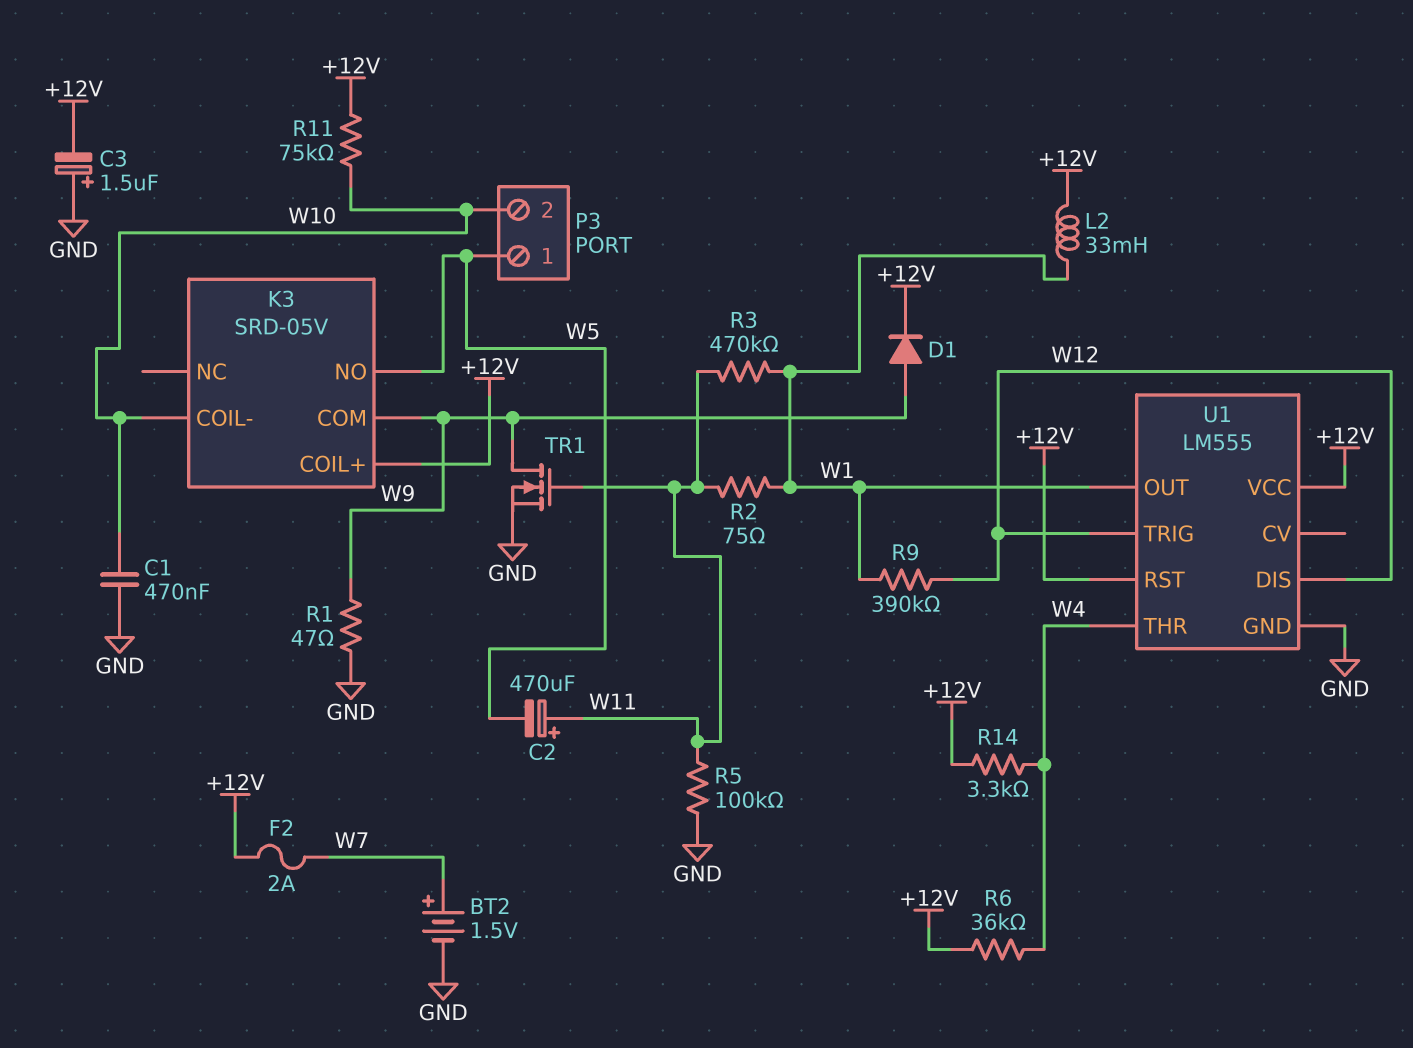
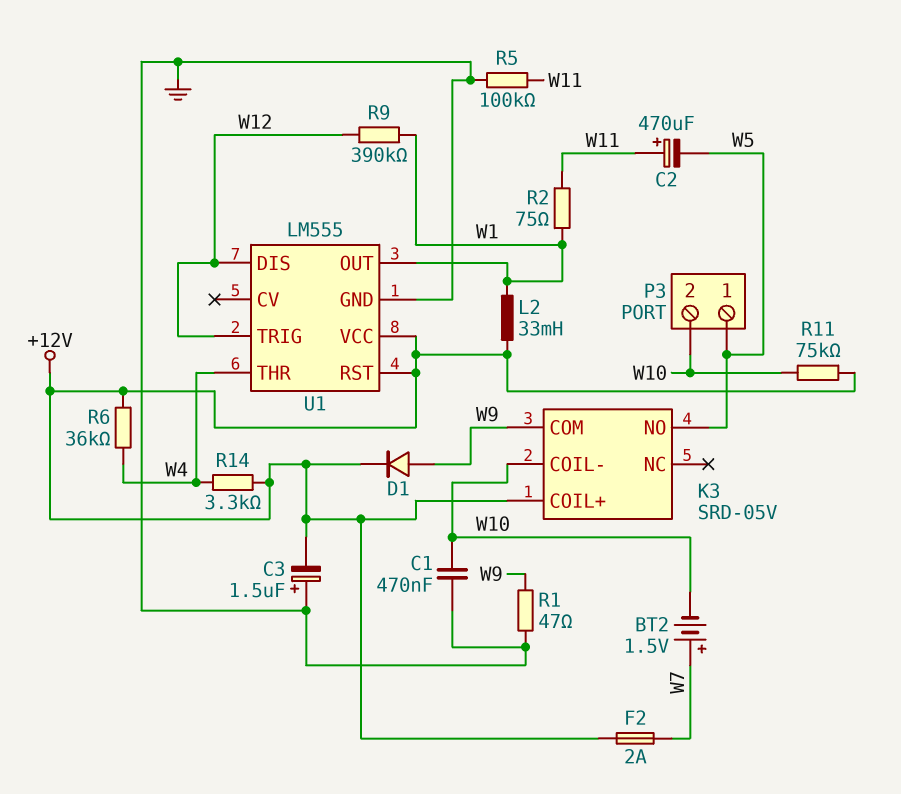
BT2: 1.5V (plus W7, minus GND) -> 1.5V (plus W7, minus W10)
R3: 470k (W1, W11) -> none
TR1: NMOS (G W11, D W9, S GND) -> none

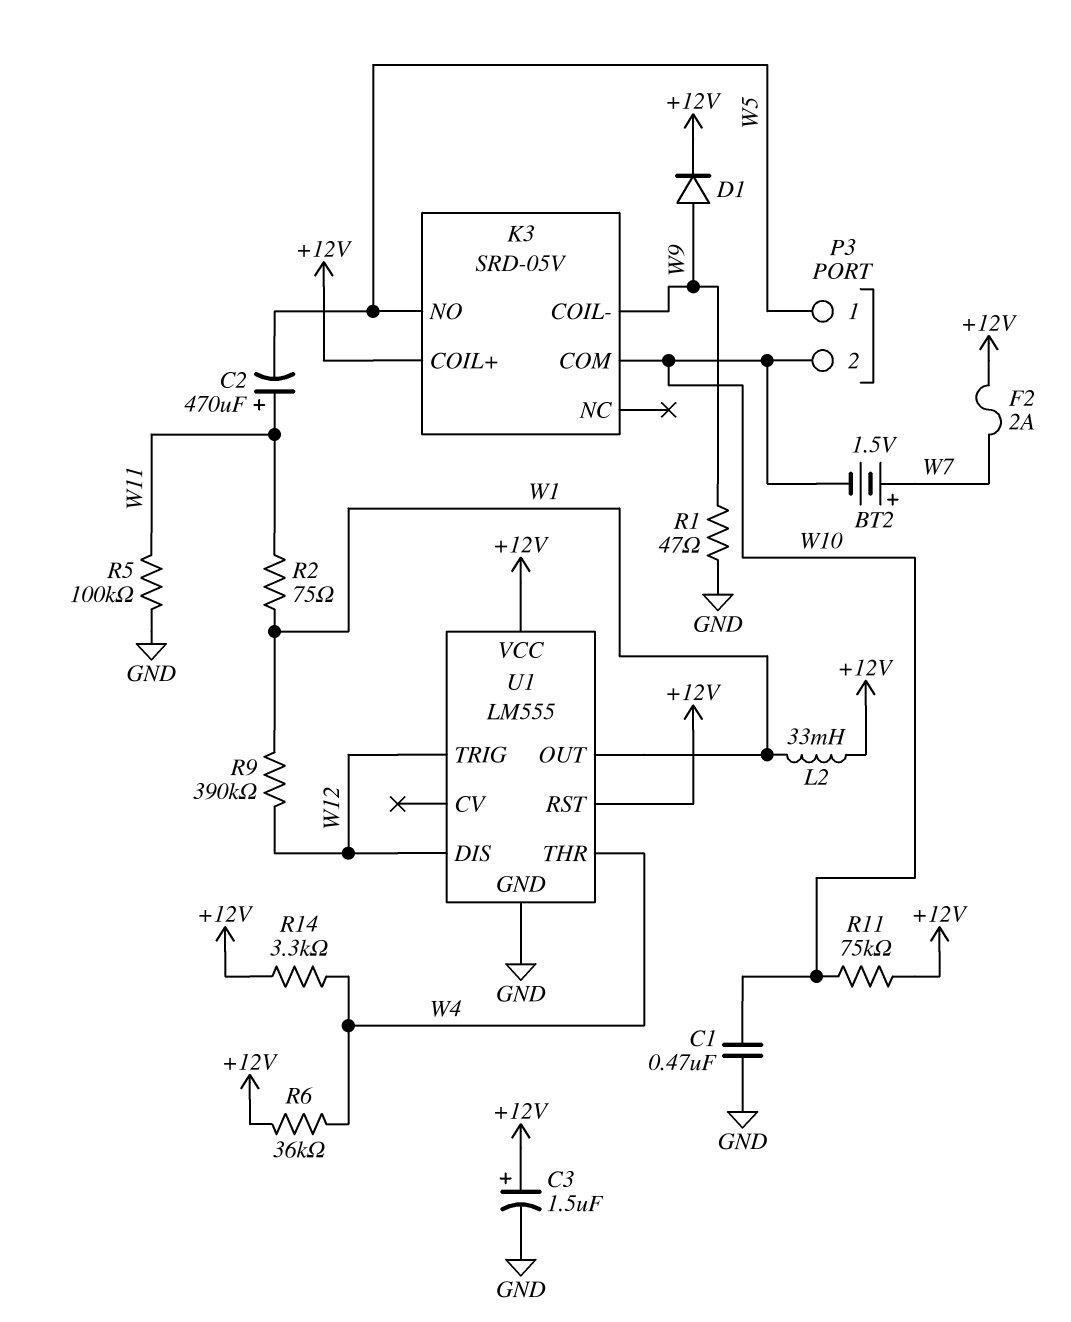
C3: 1.5uF (plus GND, minus +12V) -> 1.5uF (plus +12V, minus GND)
K3 pin COIL-: W10 -> W9
K3 pin COM: W9 -> W10

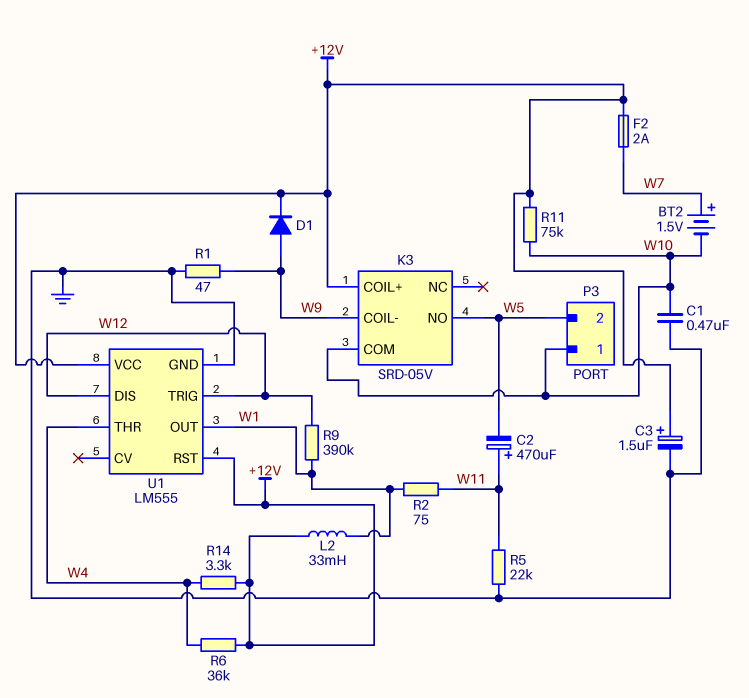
P3 pin 1: W5 -> W10
P3 pin 2: W10 -> W5
R5: 100k (GND, W11) -> 22k (GND, W11)

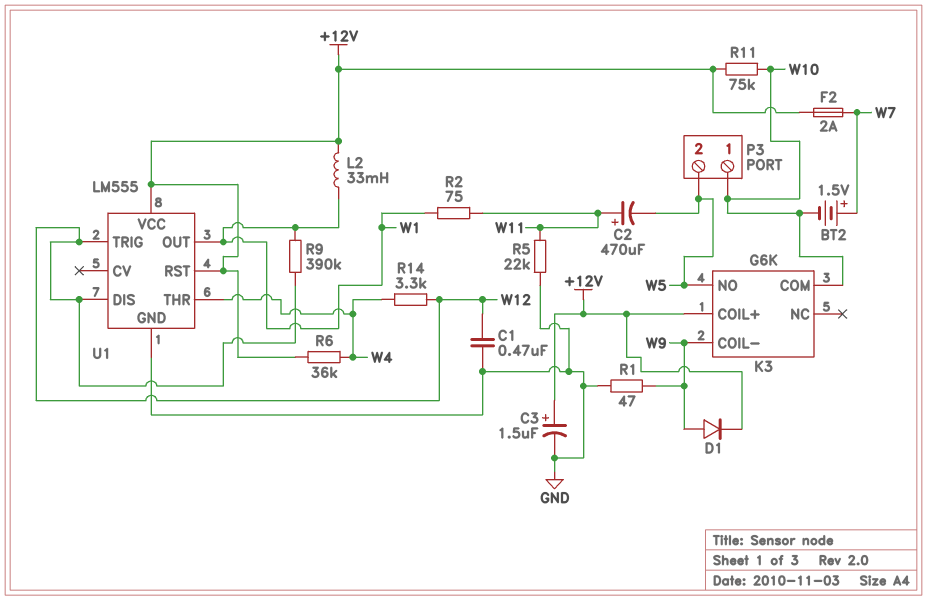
C1: 470nF (GND, W10) -> 470nF (GND, W12)
K3: SRD-05V -> G6K
R14: 3.3k (+12V, W4) -> 3.3k (W4, W12)

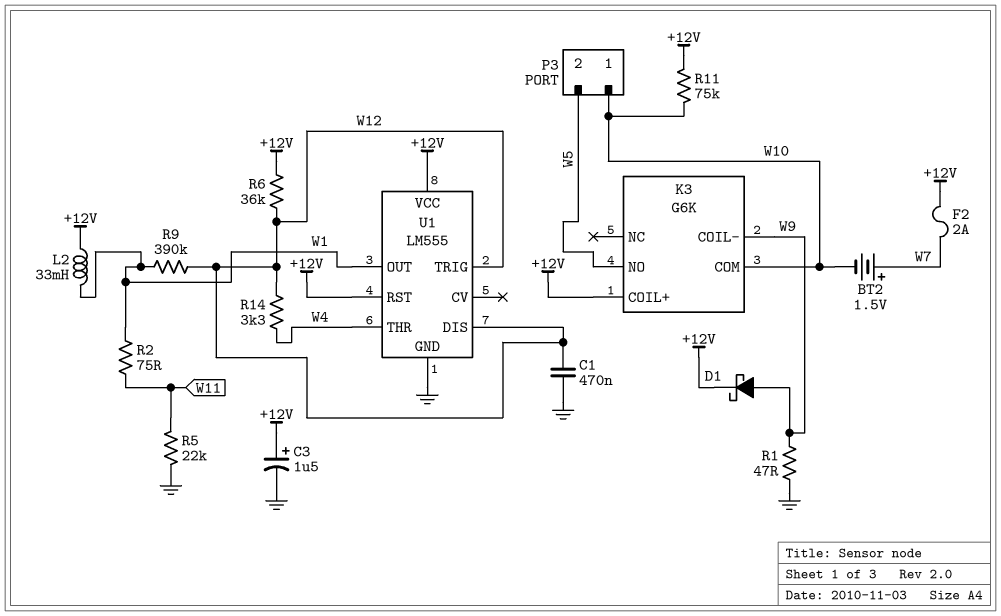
C2: 470uF (plus W11, minus W5) -> none
D1: diode (A W9, K +12V) -> schottky (A W9, K +12V)
R6: 36k (+12V, W4) -> 36k (+12V, W12)

